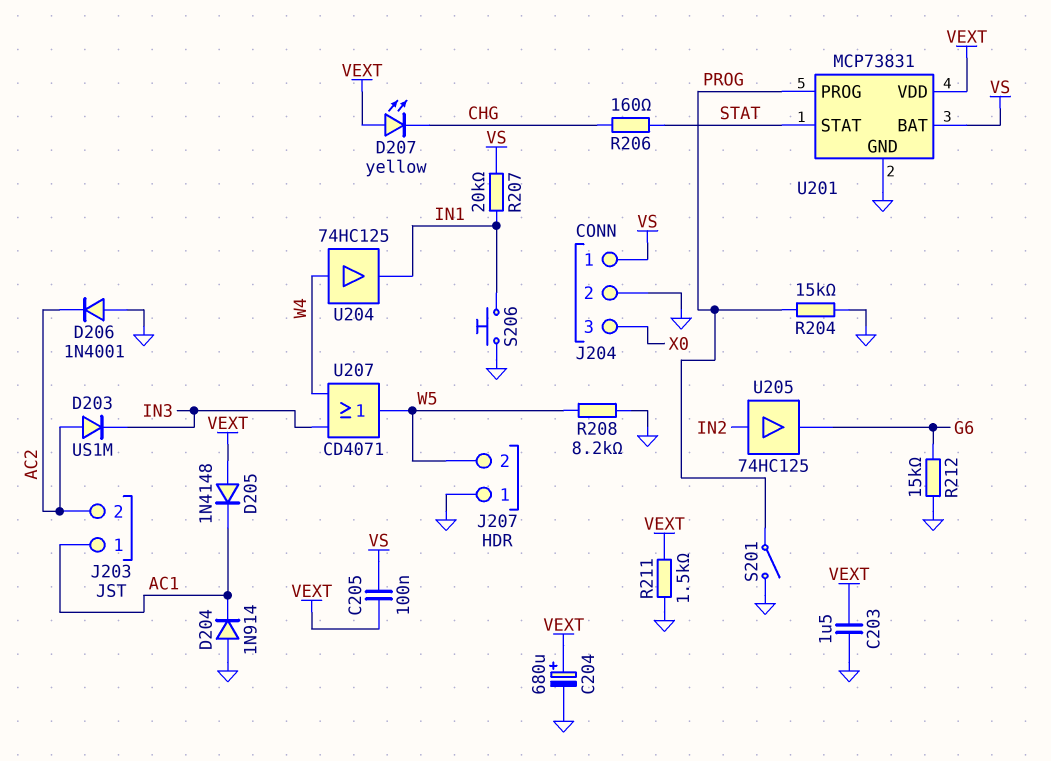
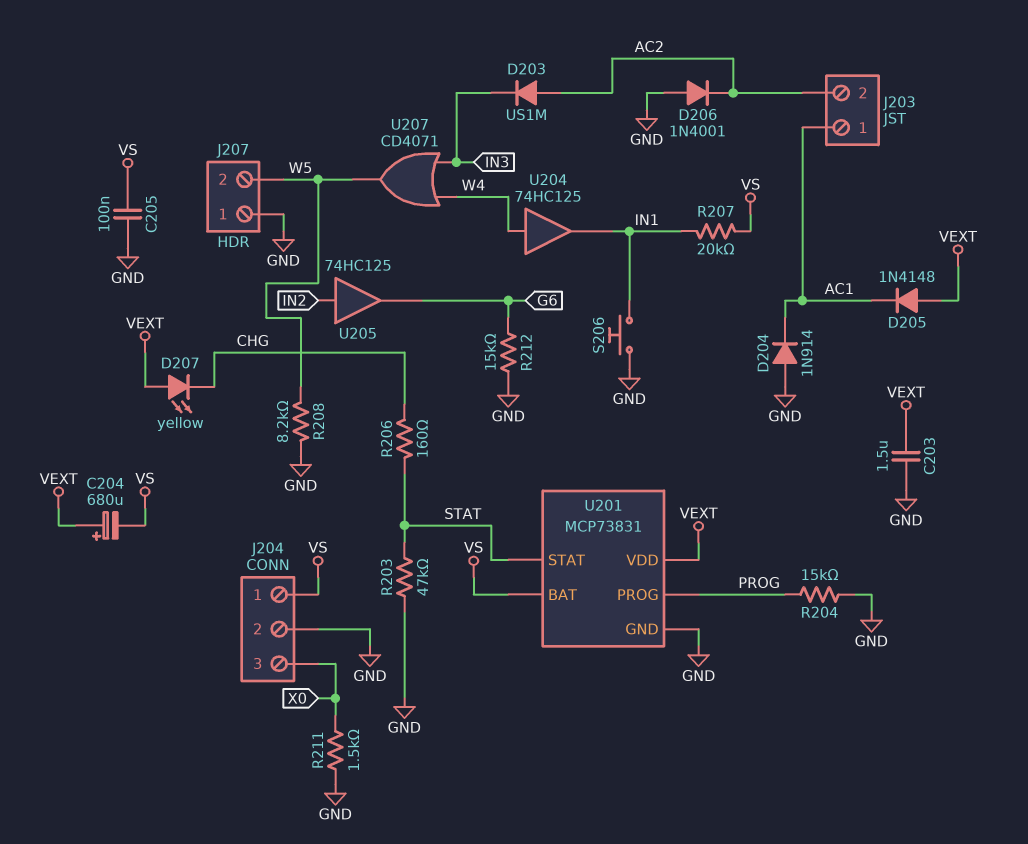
C204: 680uF (plus VEXT, minus GND) -> 680uF (plus VEXT, minus VS)
C205: 100nF (VEXT, VS) -> 100nF (GND, VS)
R203: none -> 47k (GND, STAT)
R211: 1.5k (GND, VEXT) -> 1.5k (GND, X0)
S201: switch (GND, PROG) -> none

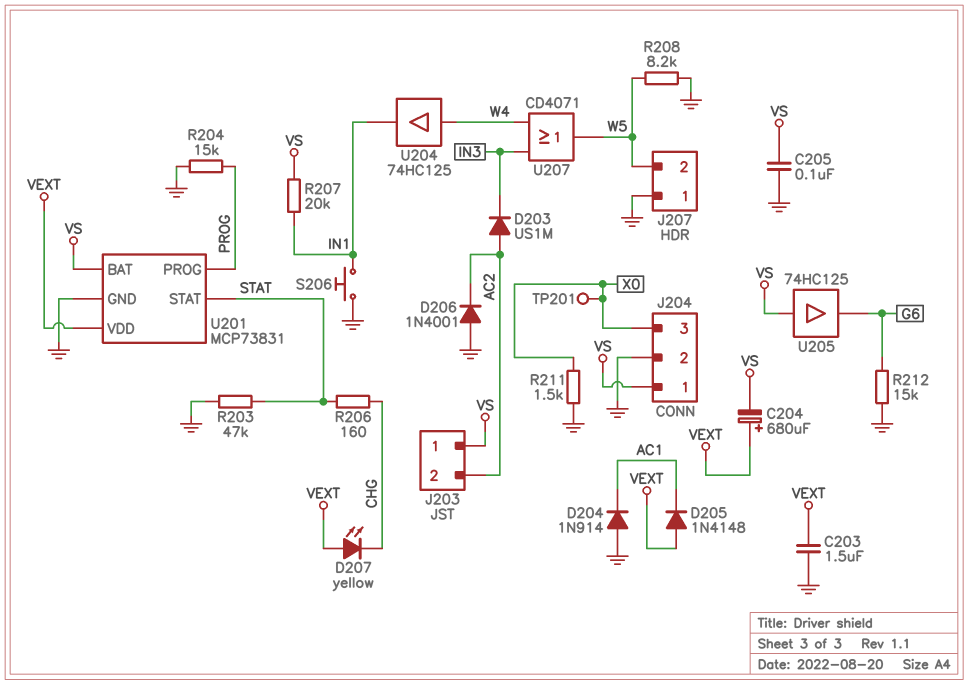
J203 pin 1: AC1 -> VS
TP201: none -> test point (X0)
U205: buffer 74HC125 (in IN2, out G6) -> buffer 74HC125 (in VS, out G6)

